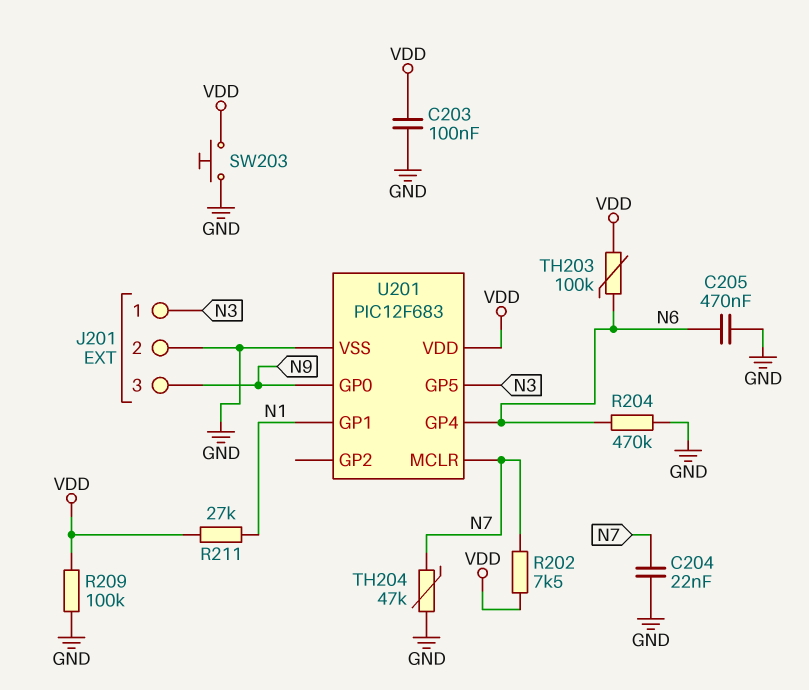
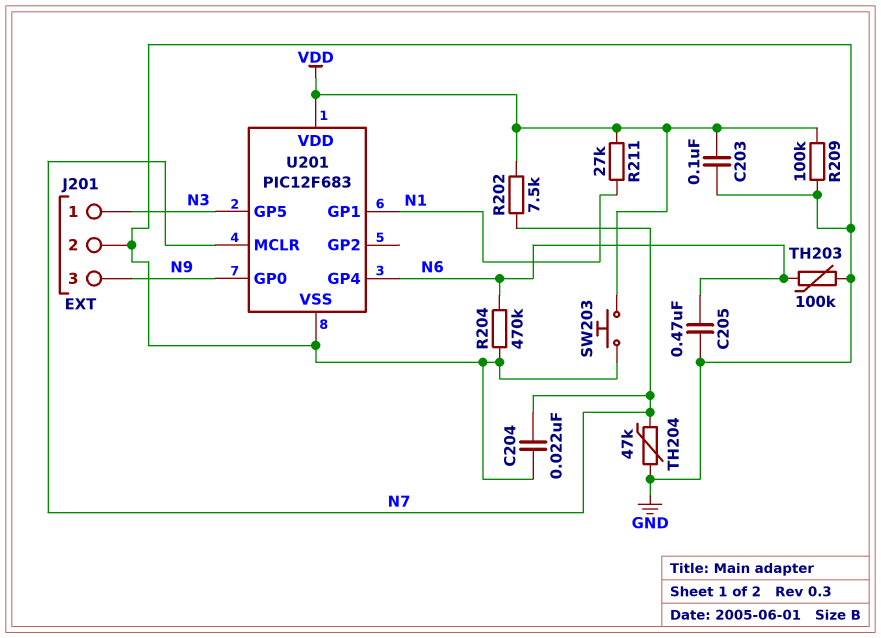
TH203: 100k (N6, VDD) -> 100k (GND, N6)

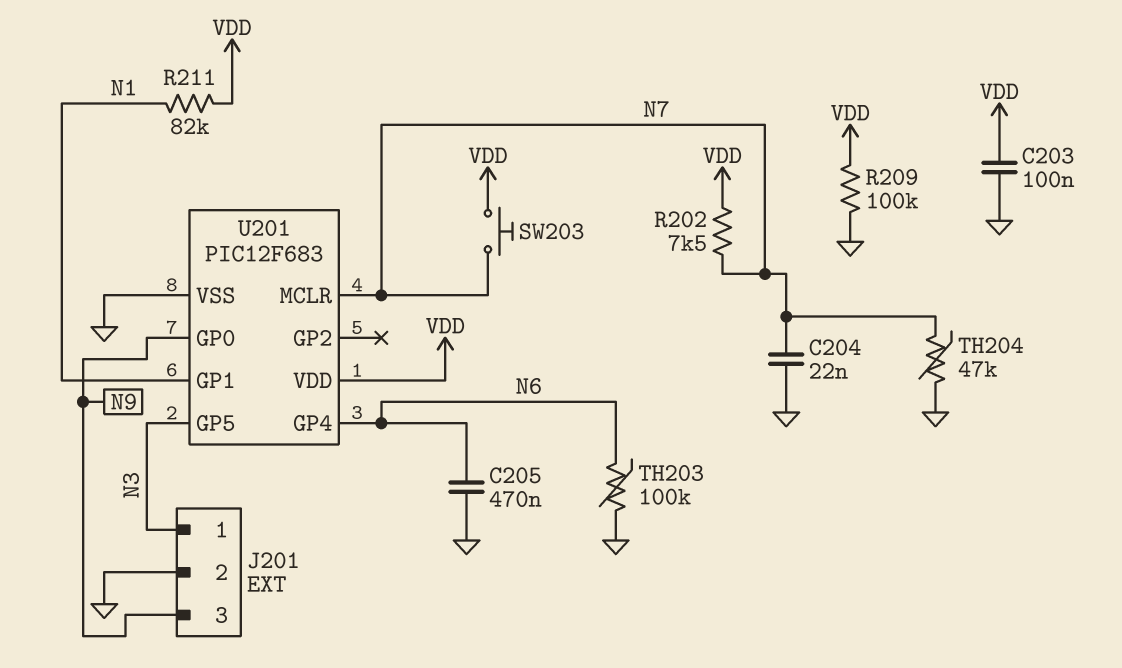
R204: 470k (GND, N6) -> none
R211: 27k (N1, VDD) -> 82k (N1, VDD)
SW203: button (GND, VDD) -> button (N7, VDD)

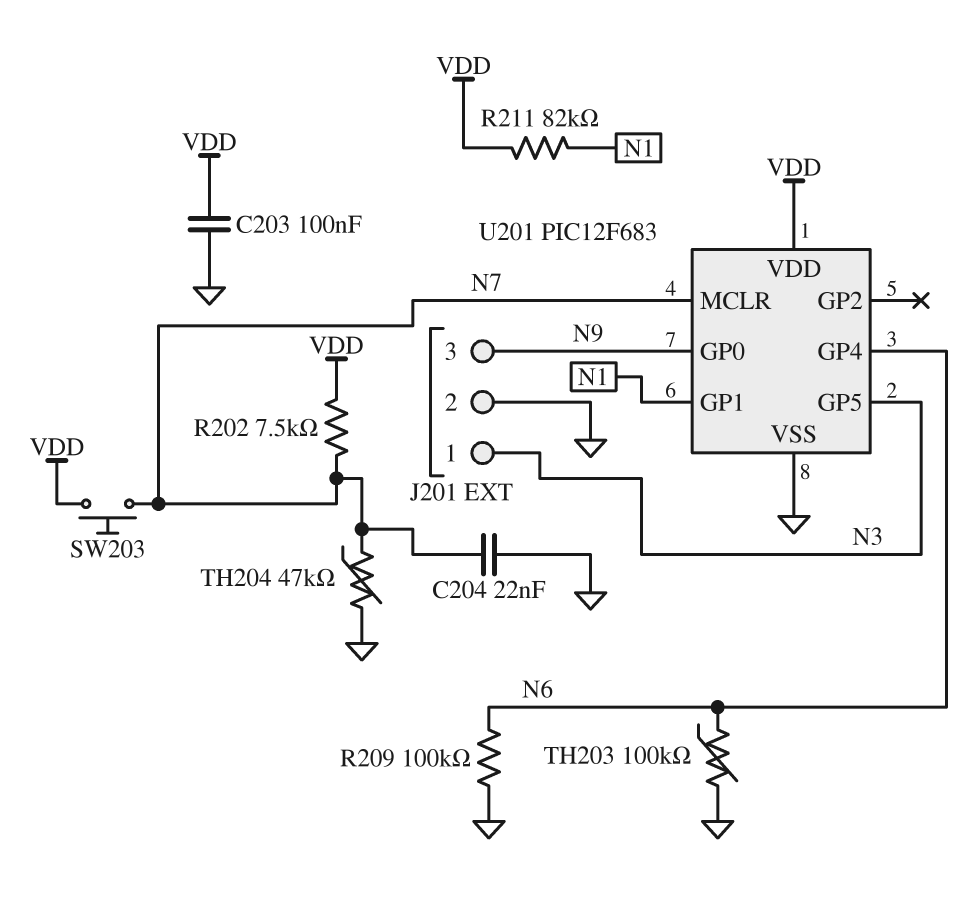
C205: 470nF (GND, N6) -> none
R209: 100k (GND, VDD) -> 100k (GND, N6)

